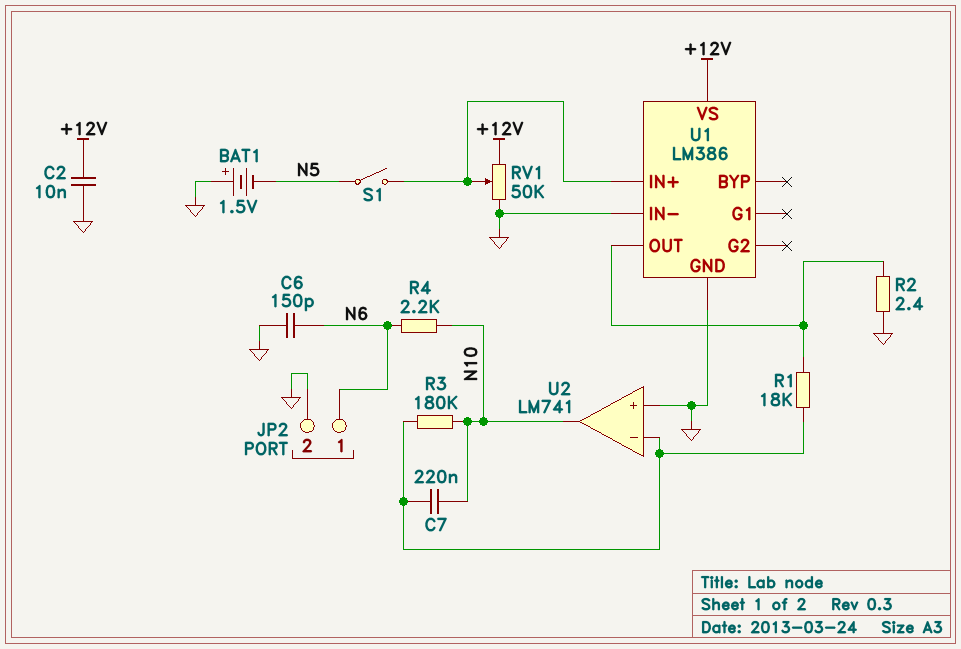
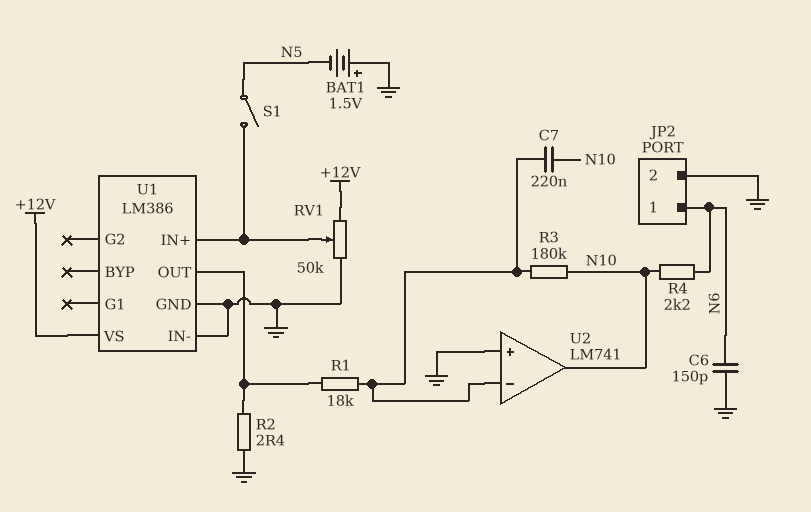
C2: 10nF (+12V, GND) -> none

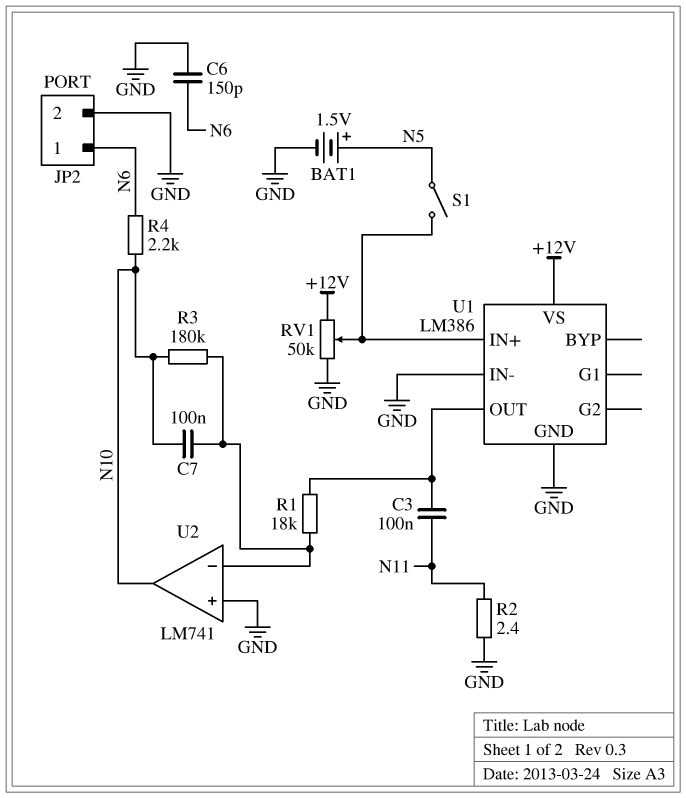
BAT1: 1.5V (plus GND, minus N5) -> 1.5V (plus N5, minus GND)
C3: none -> 100nF (N11, U1/OUT)
C7: 220nF (N10, U2/in-) -> 100nF (N10, U2/in-)
R2: 2.4 (GND, U1/OUT) -> 2.4 (GND, N11)

